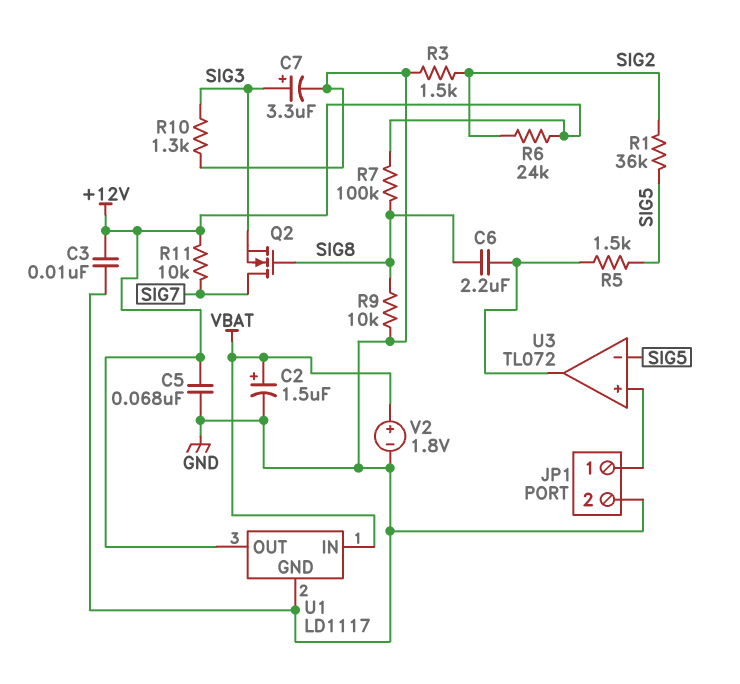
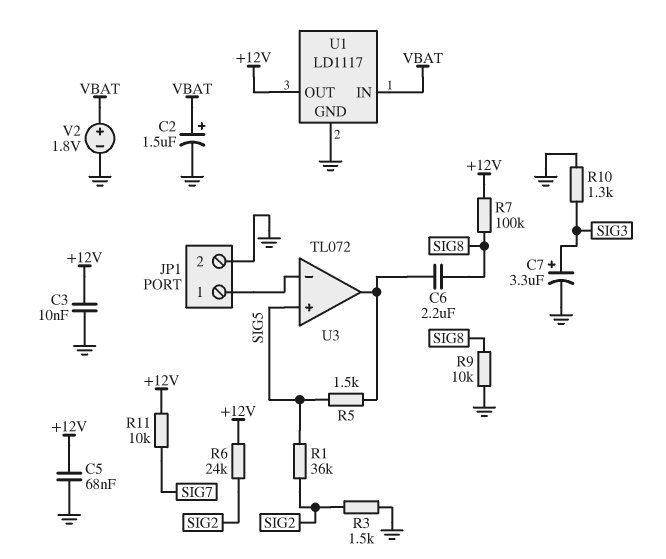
Q2: NMOS (G SIG8, D SIG7, S SIG3) -> none
U3 pin in+: JP1/1 -> SIG5
U3 pin in-: SIG5 -> JP1/1

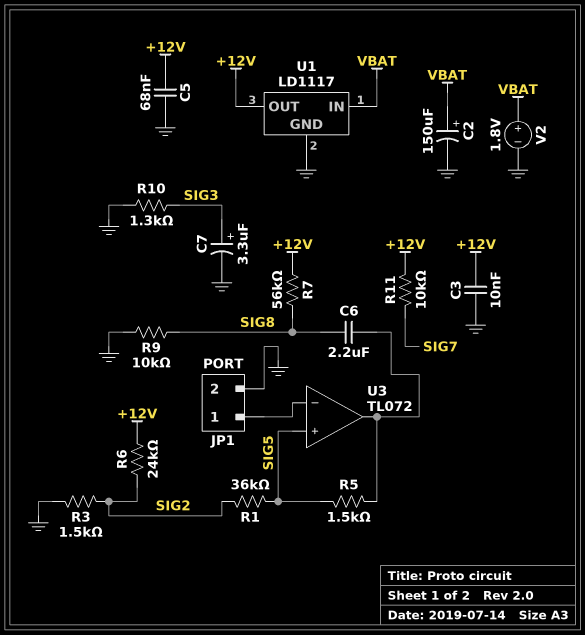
C2: 1.5uF (plus VBAT, minus GND) -> 150uF (plus VBAT, minus GND)
R7: 100k (+12V, SIG8) -> 56k (+12V, SIG8)

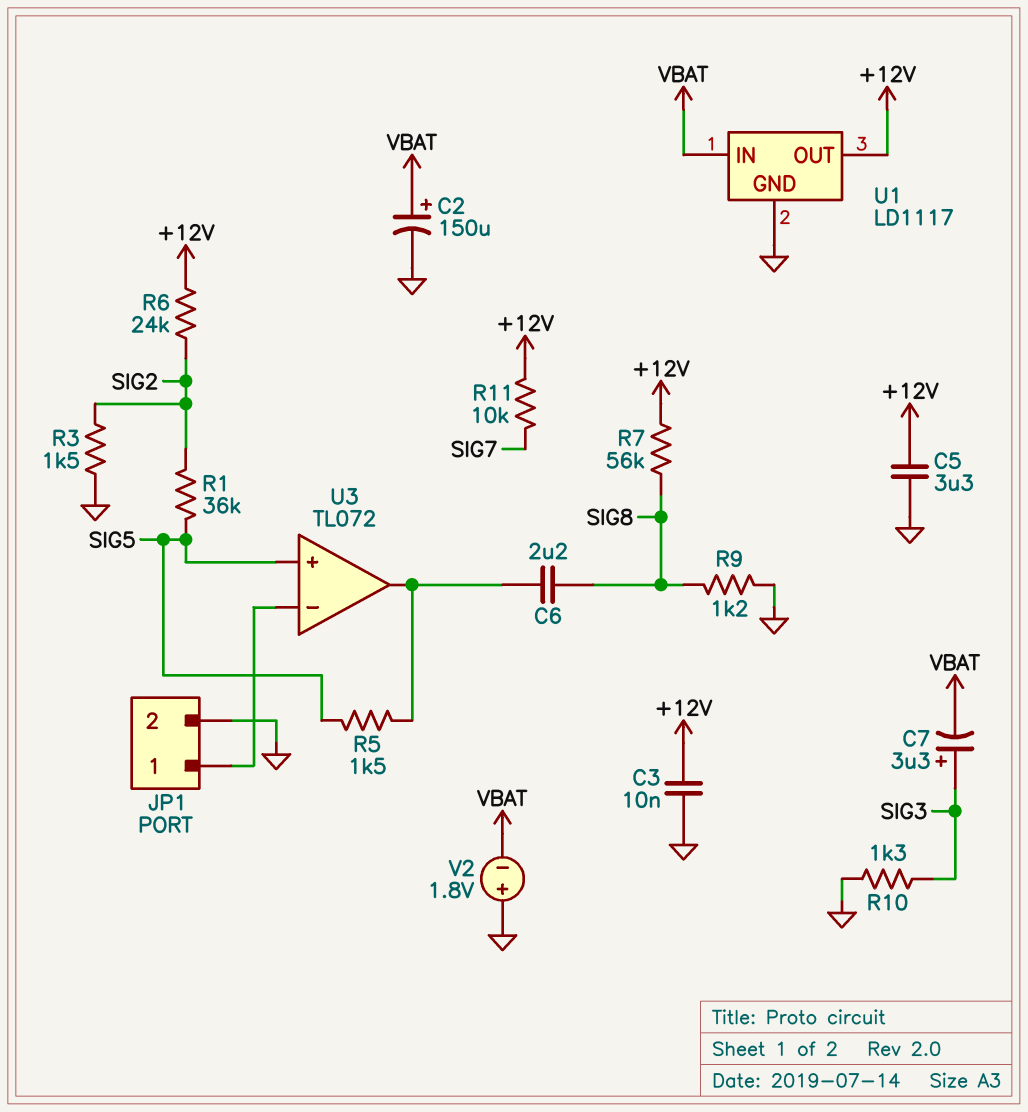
C5: 68nF (+12V, GND) -> 3.3uF (+12V, GND)
C7: 3.3uF (plus SIG3, minus GND) -> 3.3uF (plus SIG3, minus VBAT)
R9: 10k (GND, SIG8) -> 1.2k (GND, SIG8)
V2: 1.8V (plus VBAT, minus GND) -> 1.8V (plus GND, minus VBAT)

